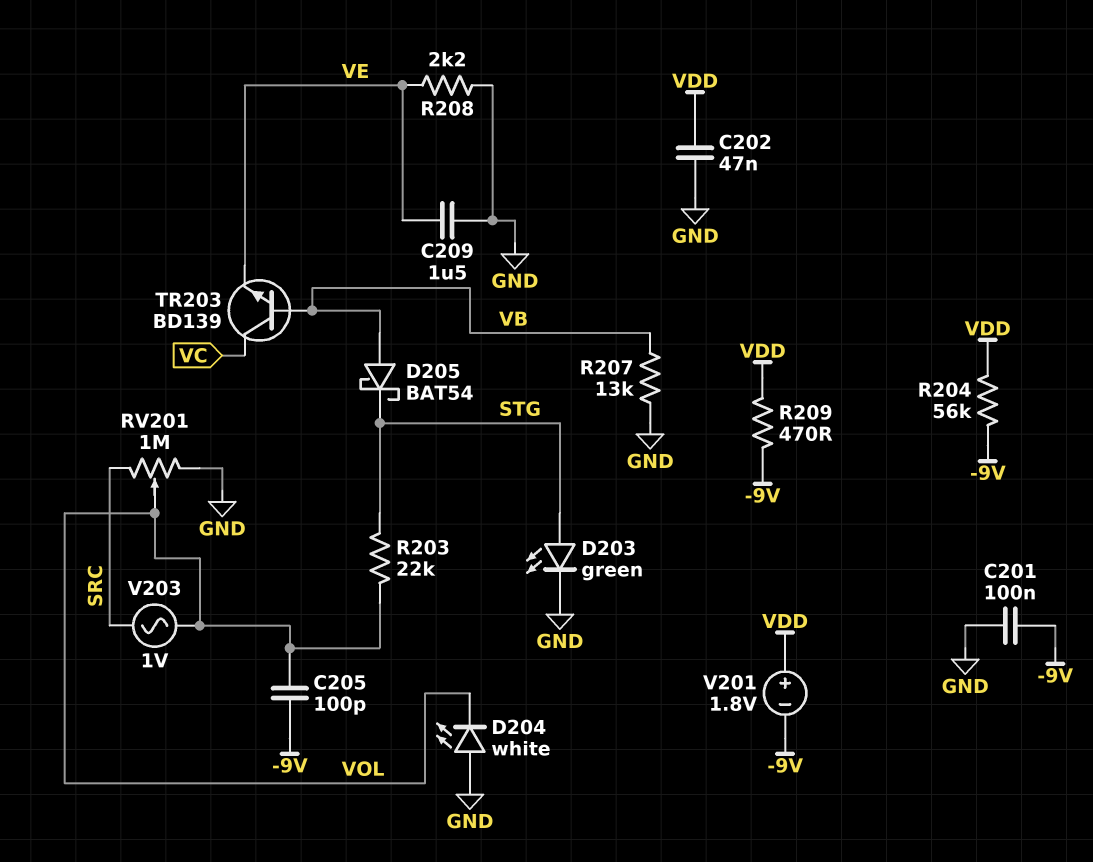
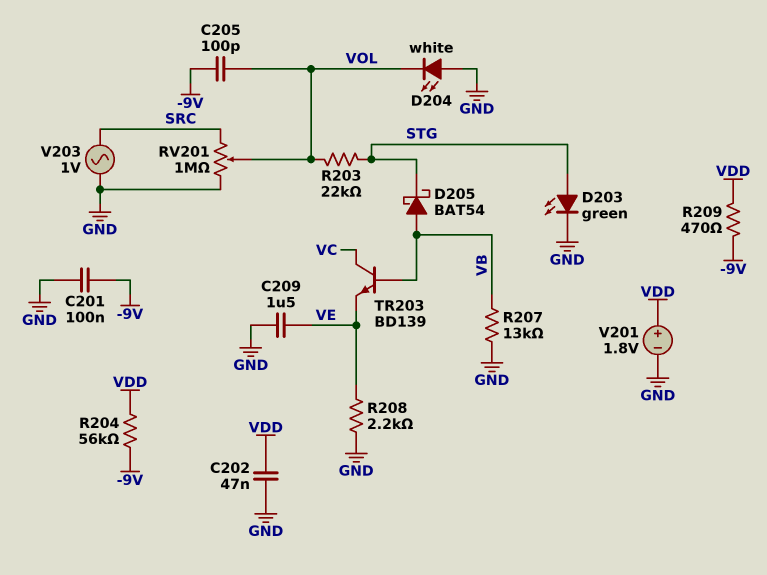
V201: 1.8V (plus VDD, minus -9V) -> 1.8V (plus VDD, minus GND)
V203: AC 1V (SRC, VOL) -> AC 1V (GND, SRC)

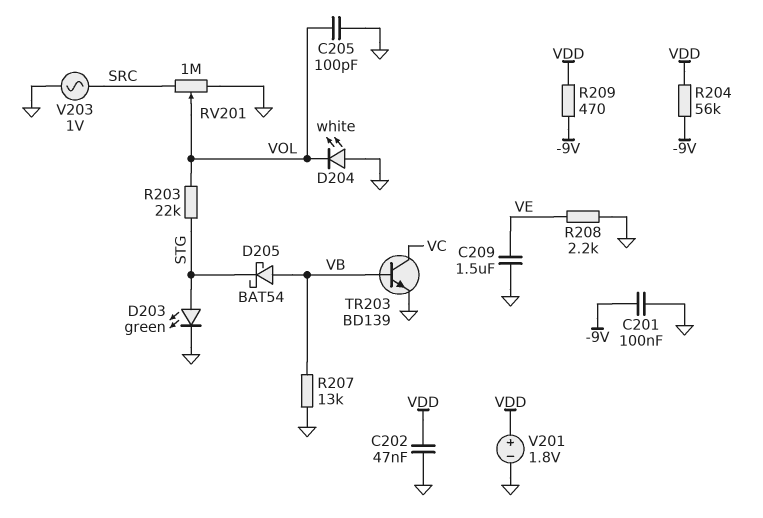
C205: 100pF (-9V, VOL) -> 100pF (GND, VOL)
TR203: NPN BD139 (B VB, C VC, E VE) -> NPN BD139 (B VB, C VC, E GND)

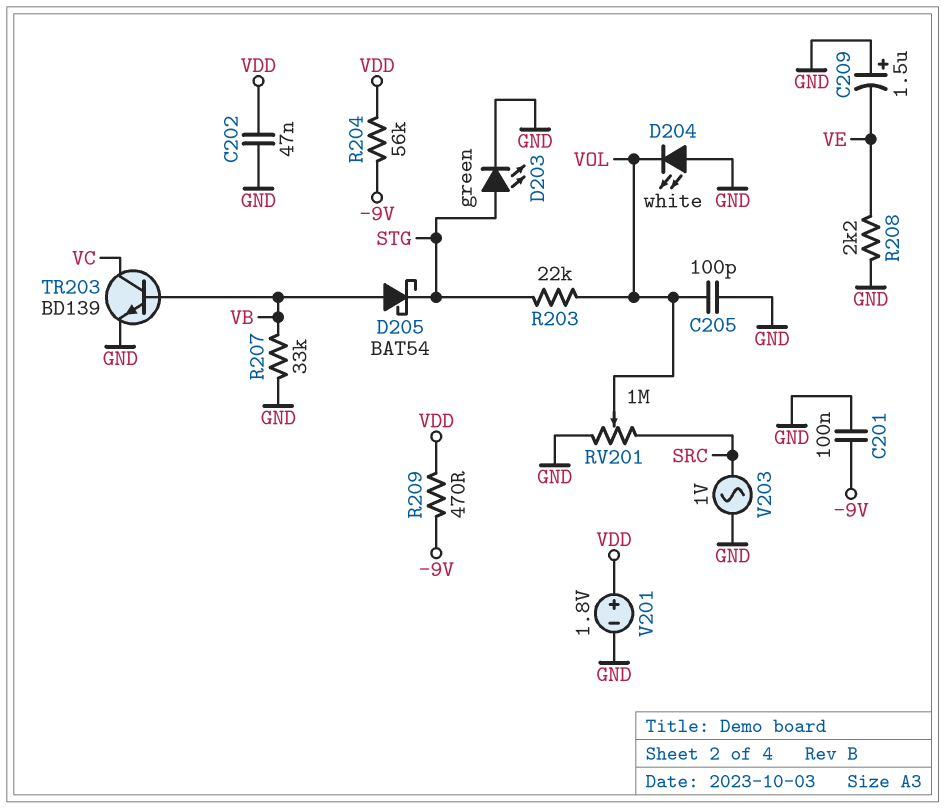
C209: 1.5uF (GND, VE) -> 1.5uF (plus GND, minus VE)
R207: 13k (GND, VB) -> 33k (GND, VB)

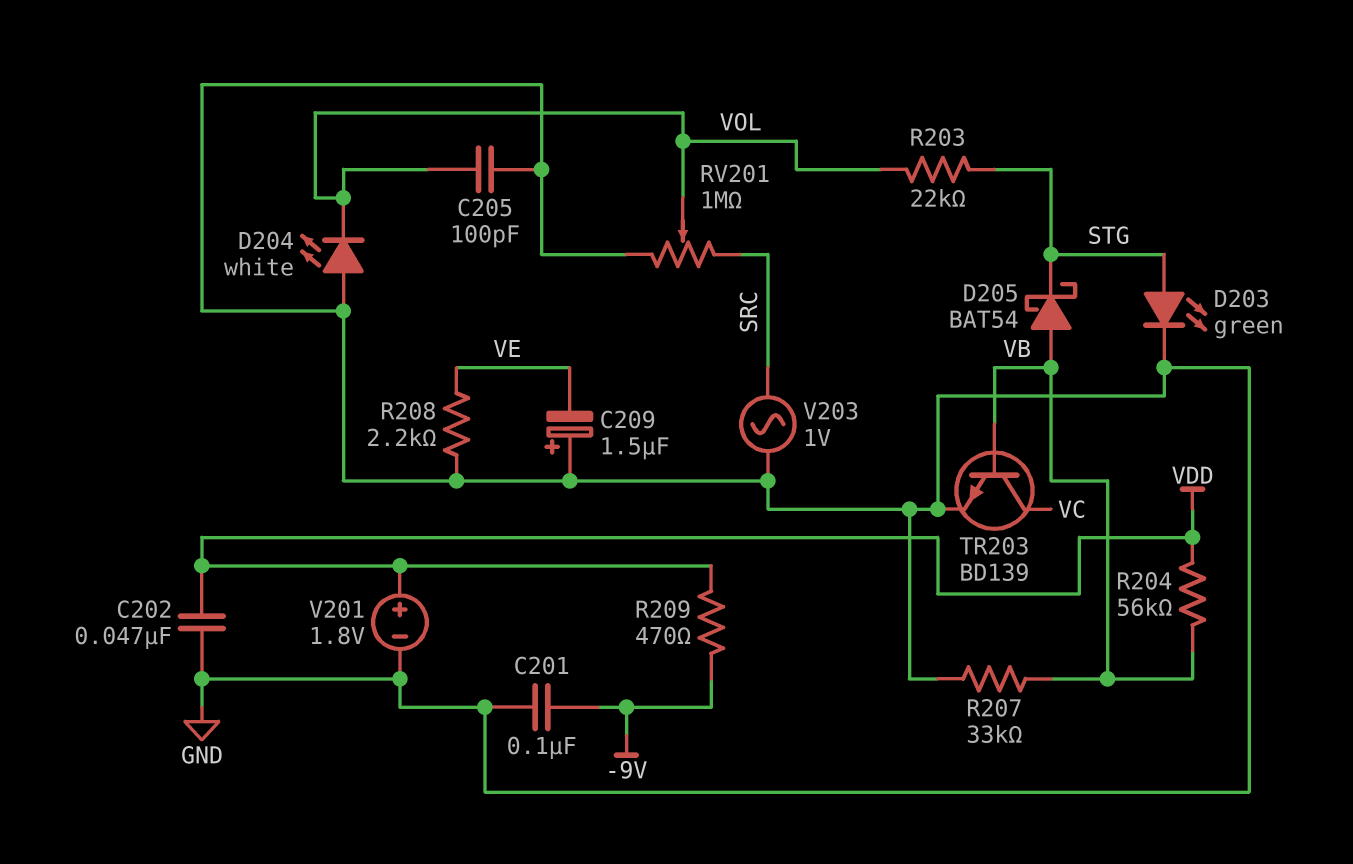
R204: 56k (-9V, VDD) -> 56k (VB, VDD)

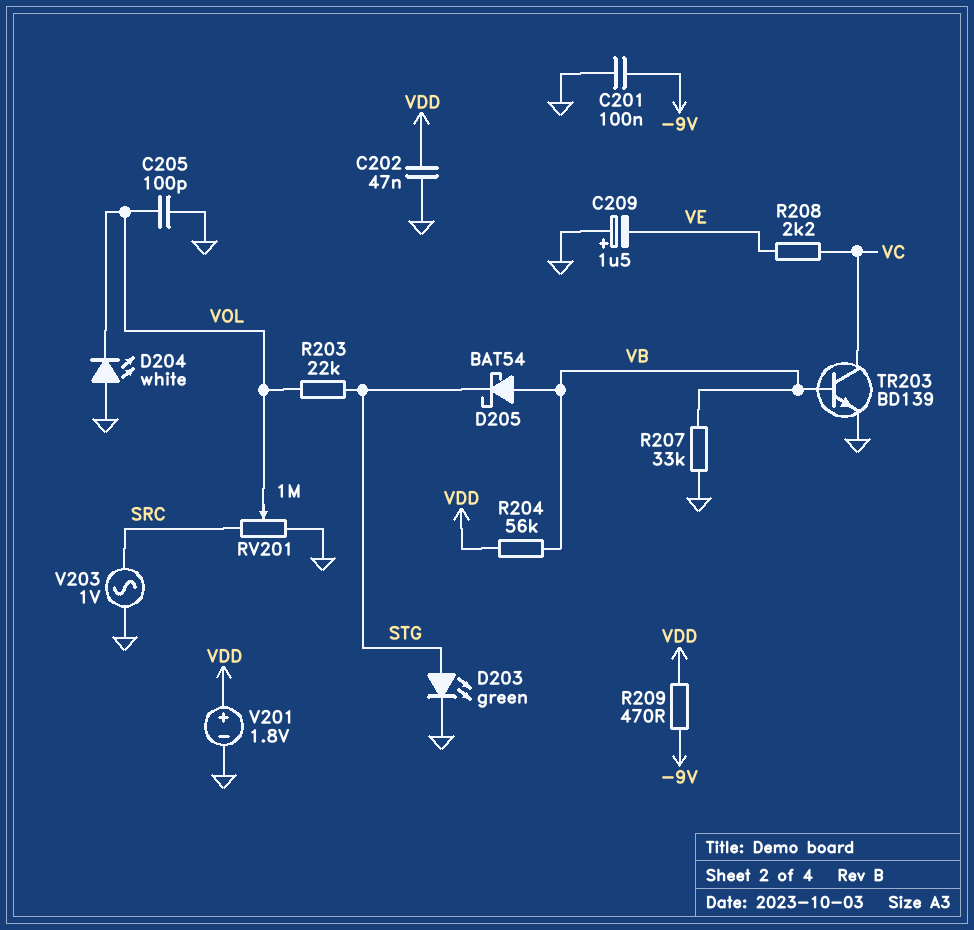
R208: 2.2k (GND, VE) -> 2.2k (VC, VE)

